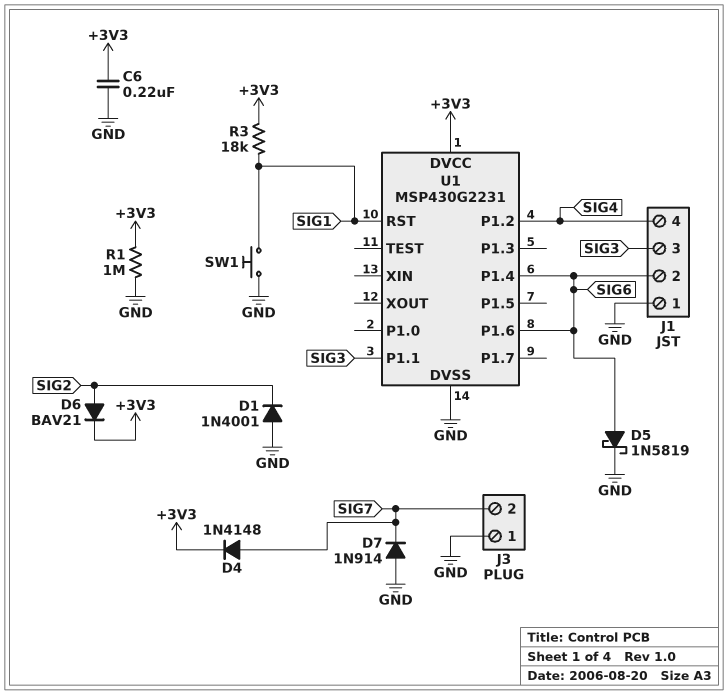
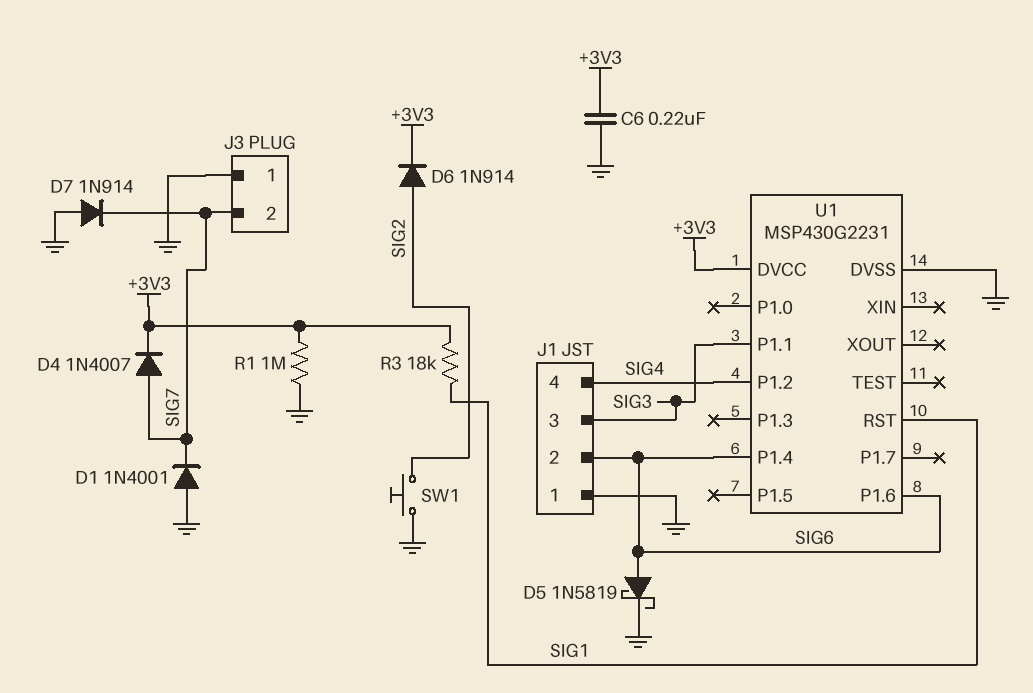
D1: diode 1N4001 (A GND, K SIG2) -> diode 1N4001 (A GND, K SIG7)
D4: diode 1N4148 (A SIG7, K +3V3) -> diode 1N4007 (A SIG7, K +3V3)
D6: diode BAV21 (A SIG2, K +3V3) -> diode 1N914 (A SIG2, K +3V3)
SW1: button (GND, SIG1) -> button (GND, SIG2)

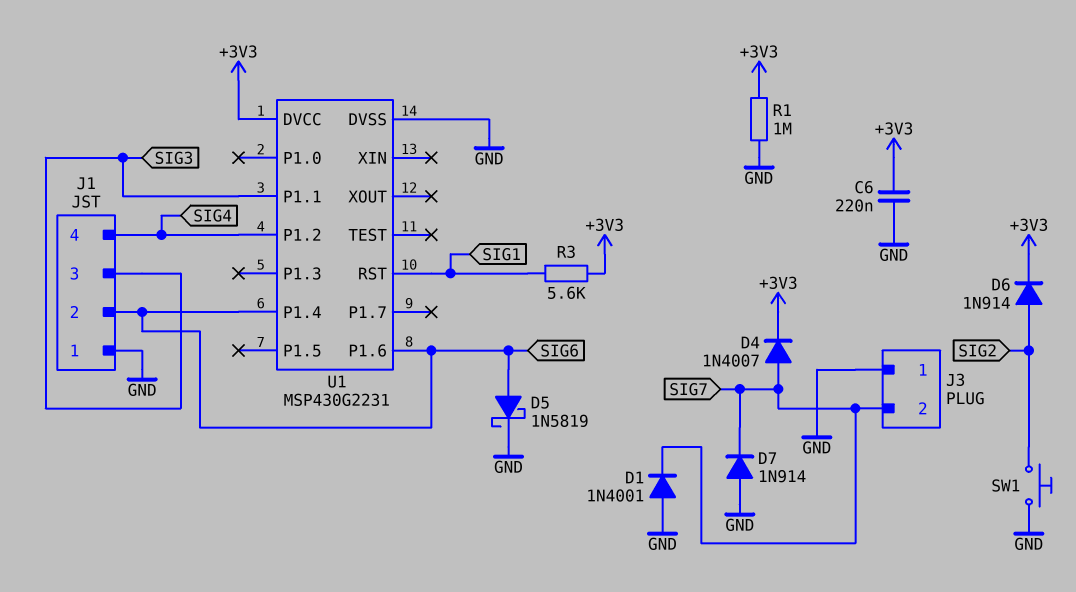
R3: 18k (+3V3, SIG1) -> 5.6k (+3V3, SIG1)

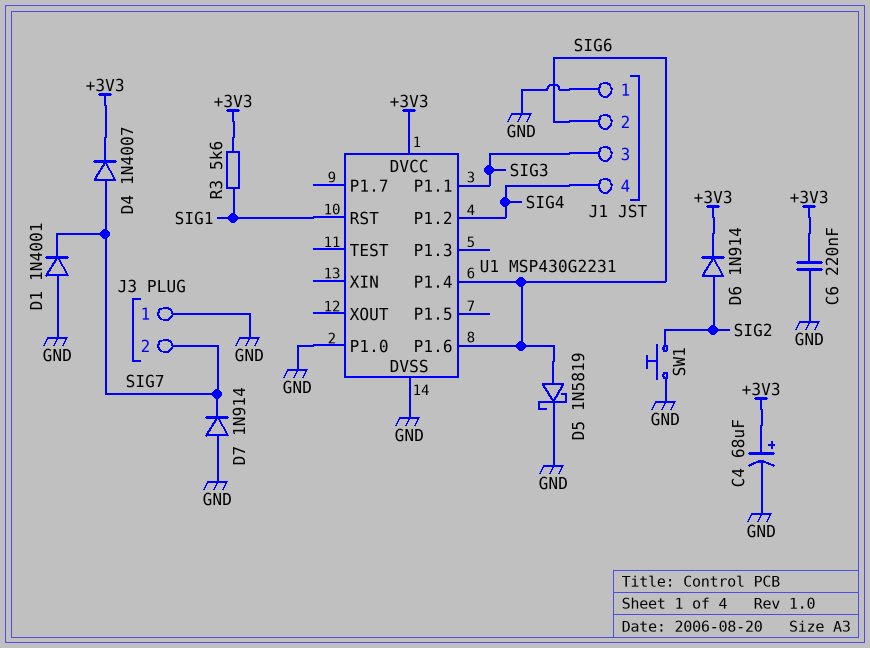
C4: none -> 68uF (plus +3V3, minus GND)
R1: 1M (+3V3, GND) -> none
U1 pin P1.0: none -> GND

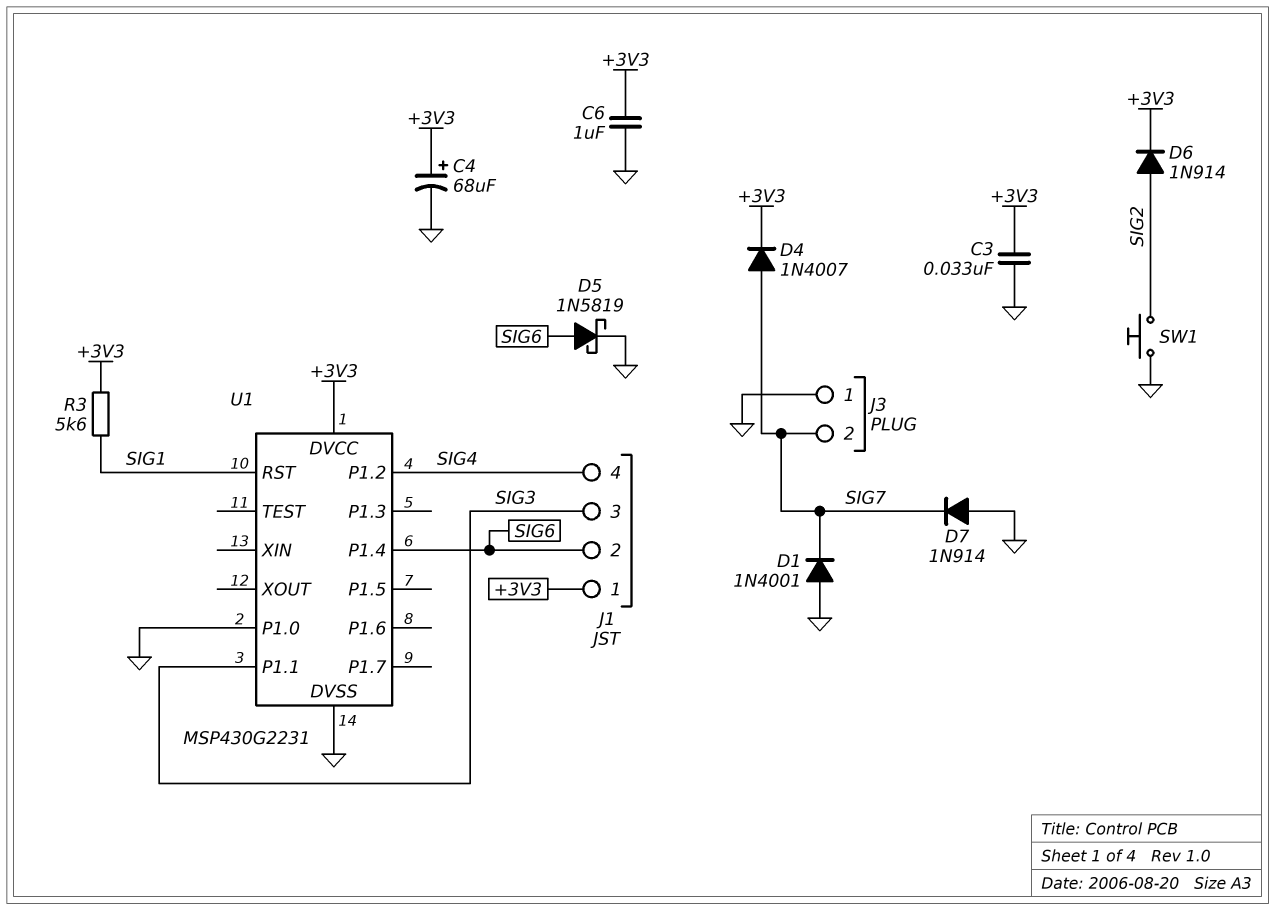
C3: none -> 33nF (+3V3, GND)
C6: 220nF (+3V3, GND) -> 1uF (+3V3, GND)
J1 pin 1: GND -> +3V3
U1 pin P1.6: SIG6 -> none

